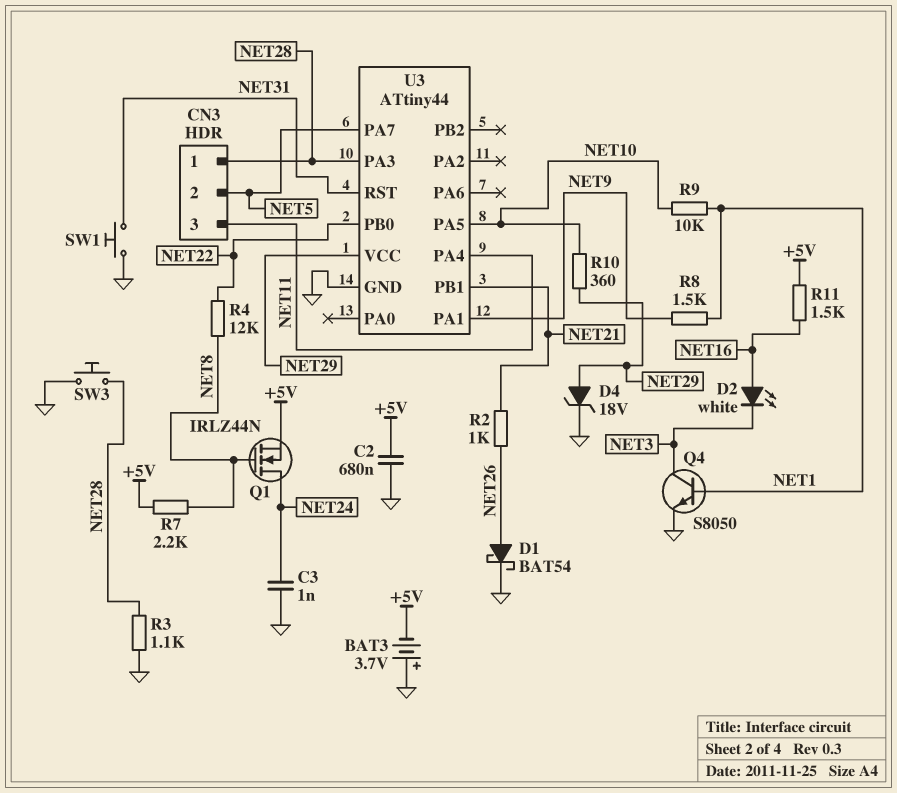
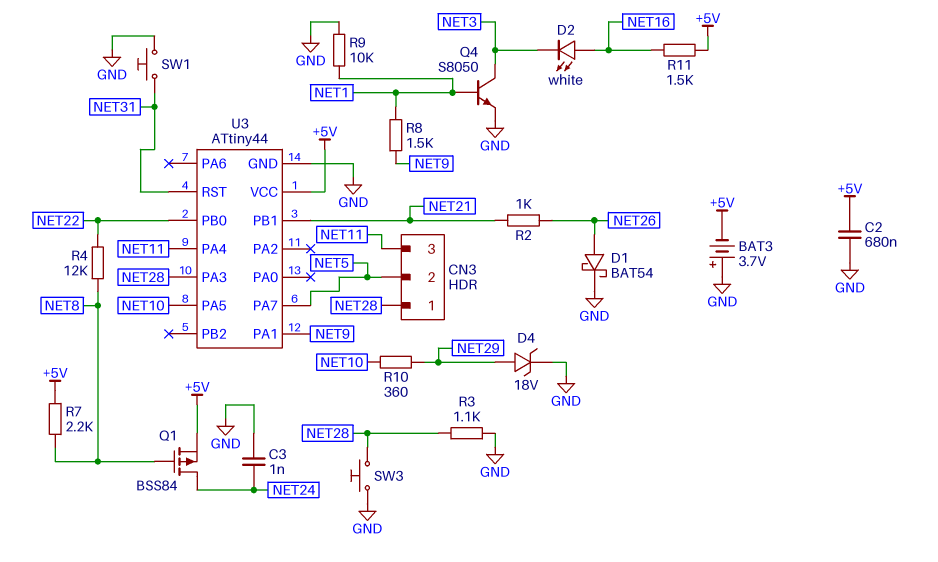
Q1: NMOS IRLZ44N (G NET8, D NET24, S +5V) -> PMOS BSS84 (G NET8, D NET24, S +5V)
R9: 10k (NET1, NET10) -> 10k (GND, NET1)
U3 pin VCC: NET29 -> +5V

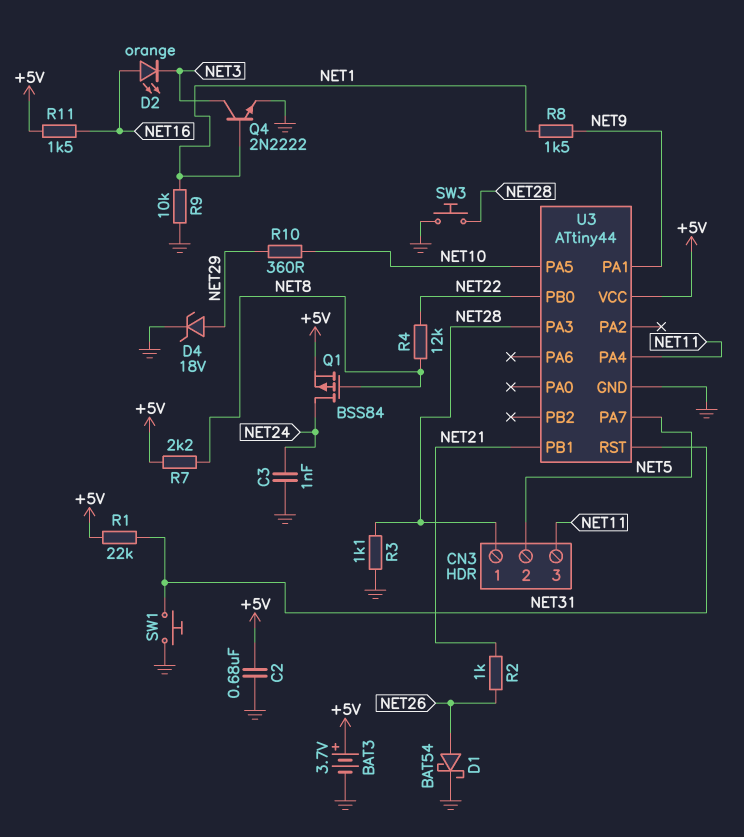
BAT3: 3.7V (plus GND, minus +5V) -> 3.7V (plus +5V, minus GND)
D2: LED white (A NET16, K NET3) -> LED orange (A NET16, K NET3)
Q4: NPN S8050 (B NET1, C NET3, E GND) -> NPN 2N2222 (B NET1, C NET3, E GND)
R1: none -> 22k (+5V, NET31)

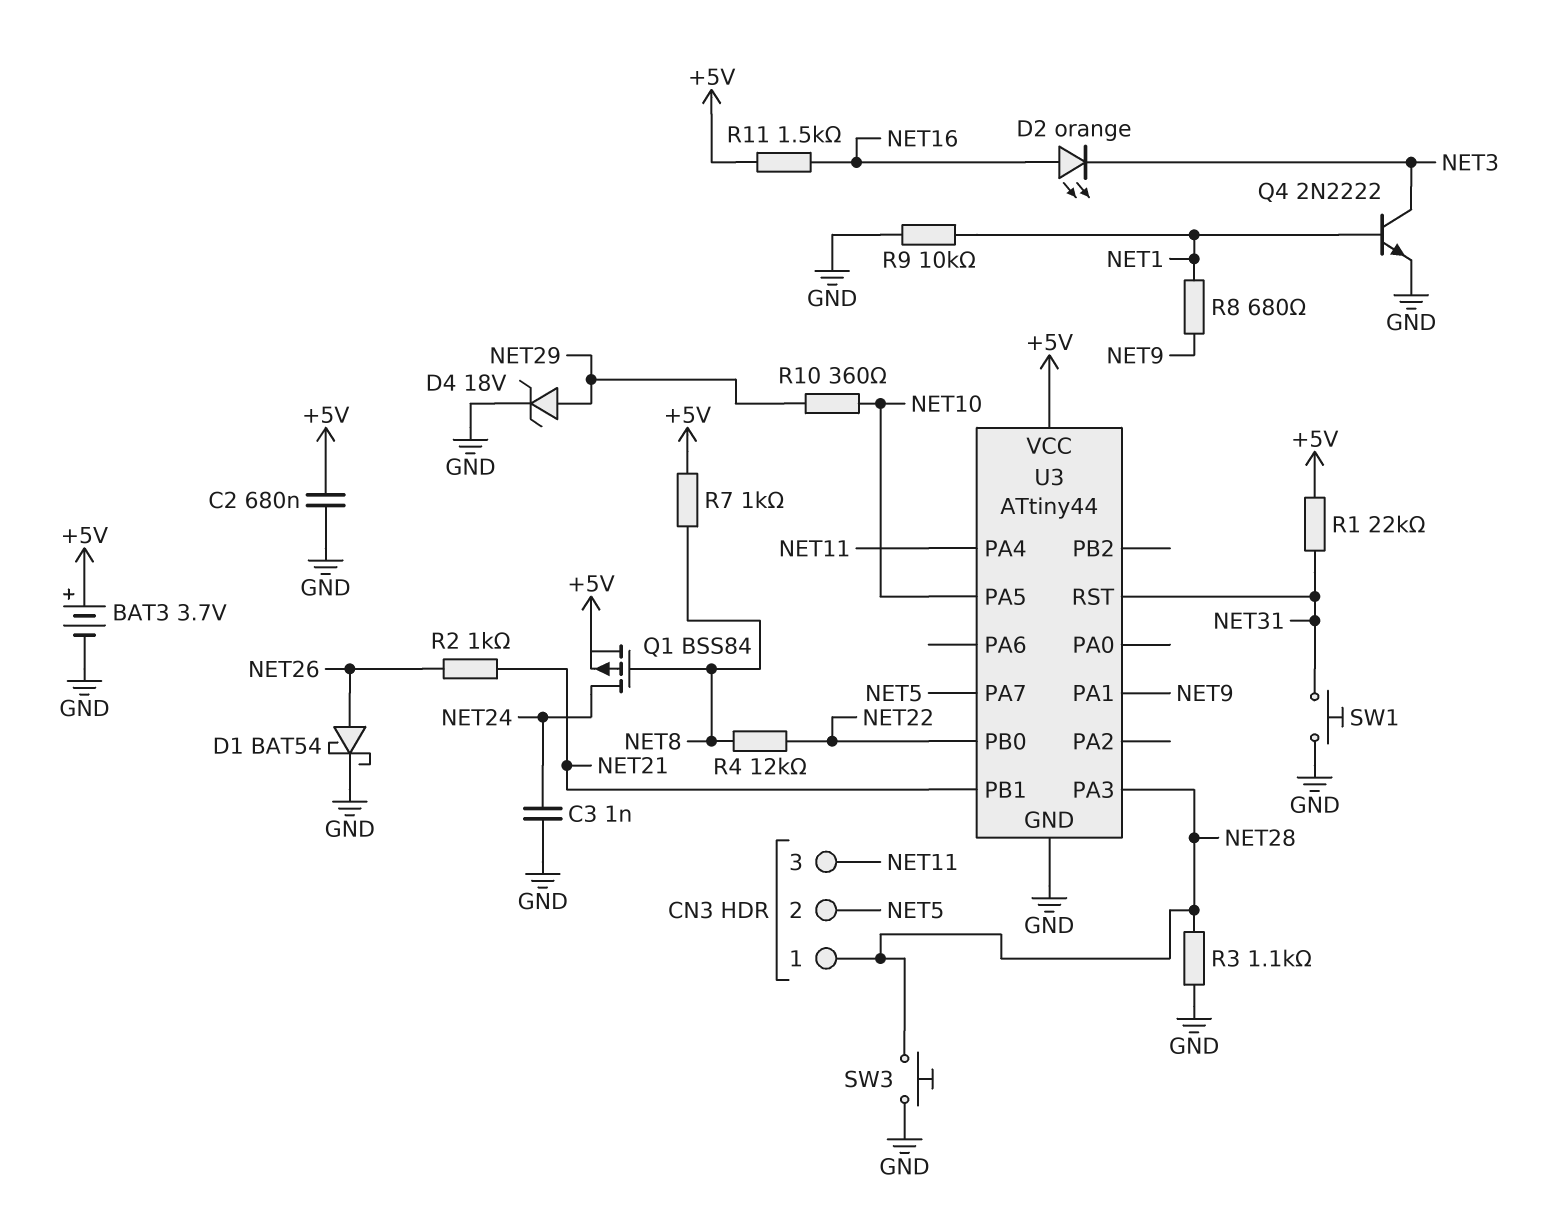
R7: 2.2k (+5V, NET8) -> 1k (+5V, NET8)
R8: 1.5k (NET1, NET9) -> 680 (NET1, NET9)

